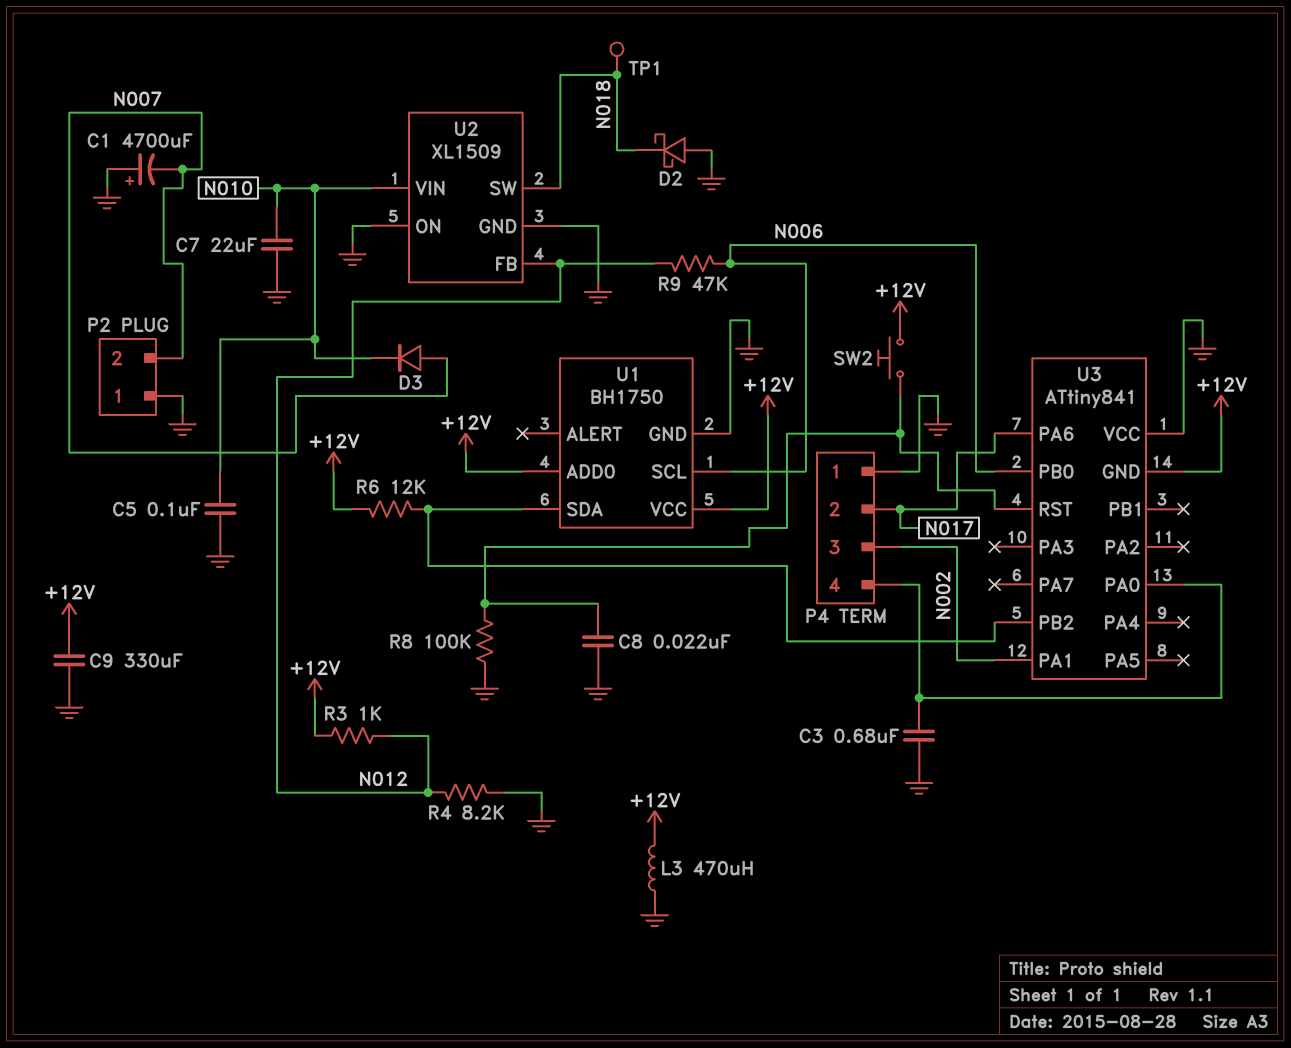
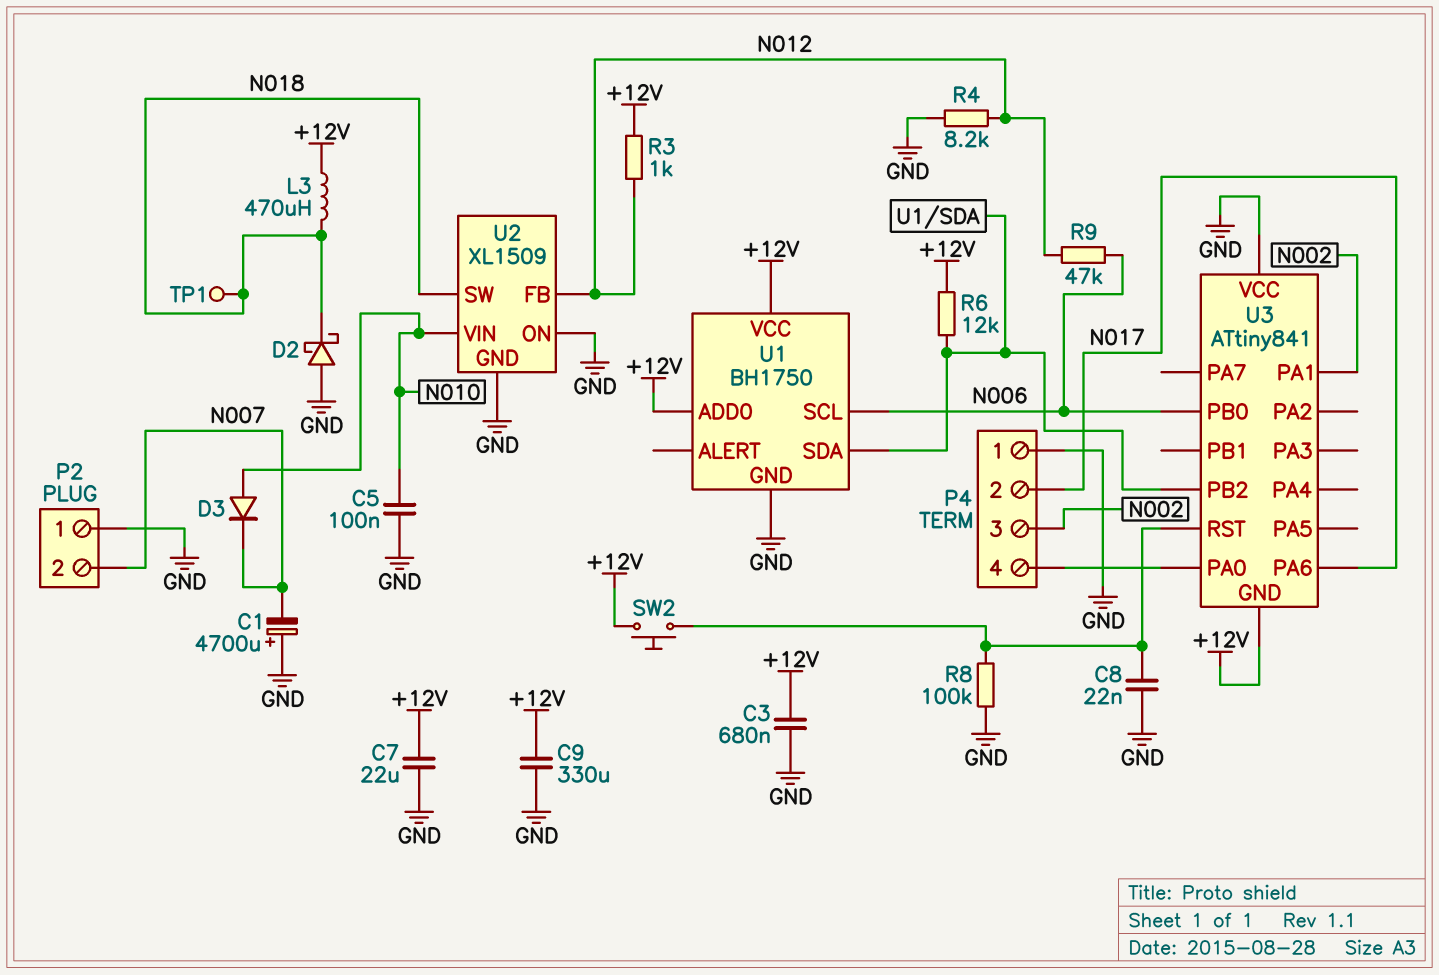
C3: 680nF (GND, P4/4) -> 680nF (+12V, GND)
C7: 22uF (GND, N010) -> 22uF (+12V, GND)
D3: diode (A N007, K N010) -> diode (A N010, K N007)
L3: 470uH (+12V, GND) -> 470uH (+12V, N018)

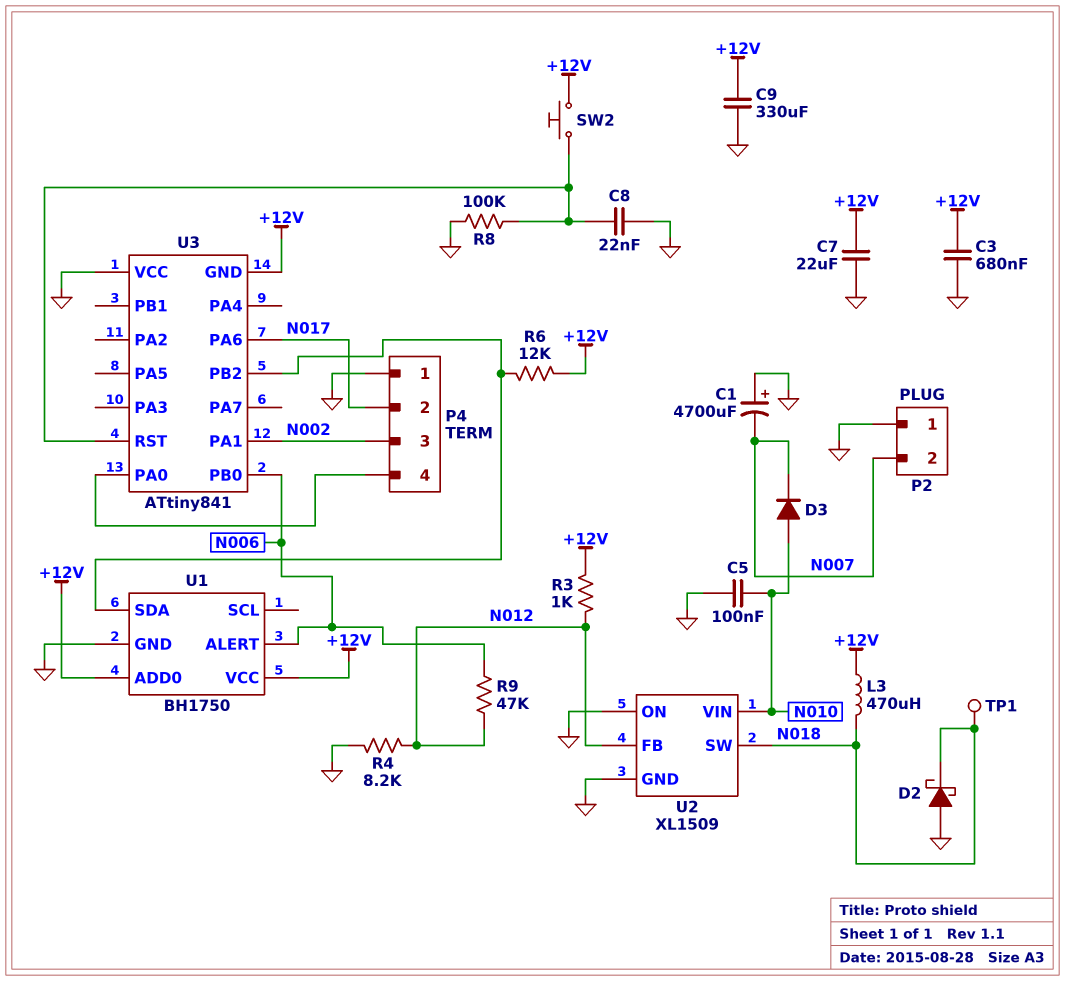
U1 pin ALERT: none -> N006
U1 pin SCL: N006 -> none

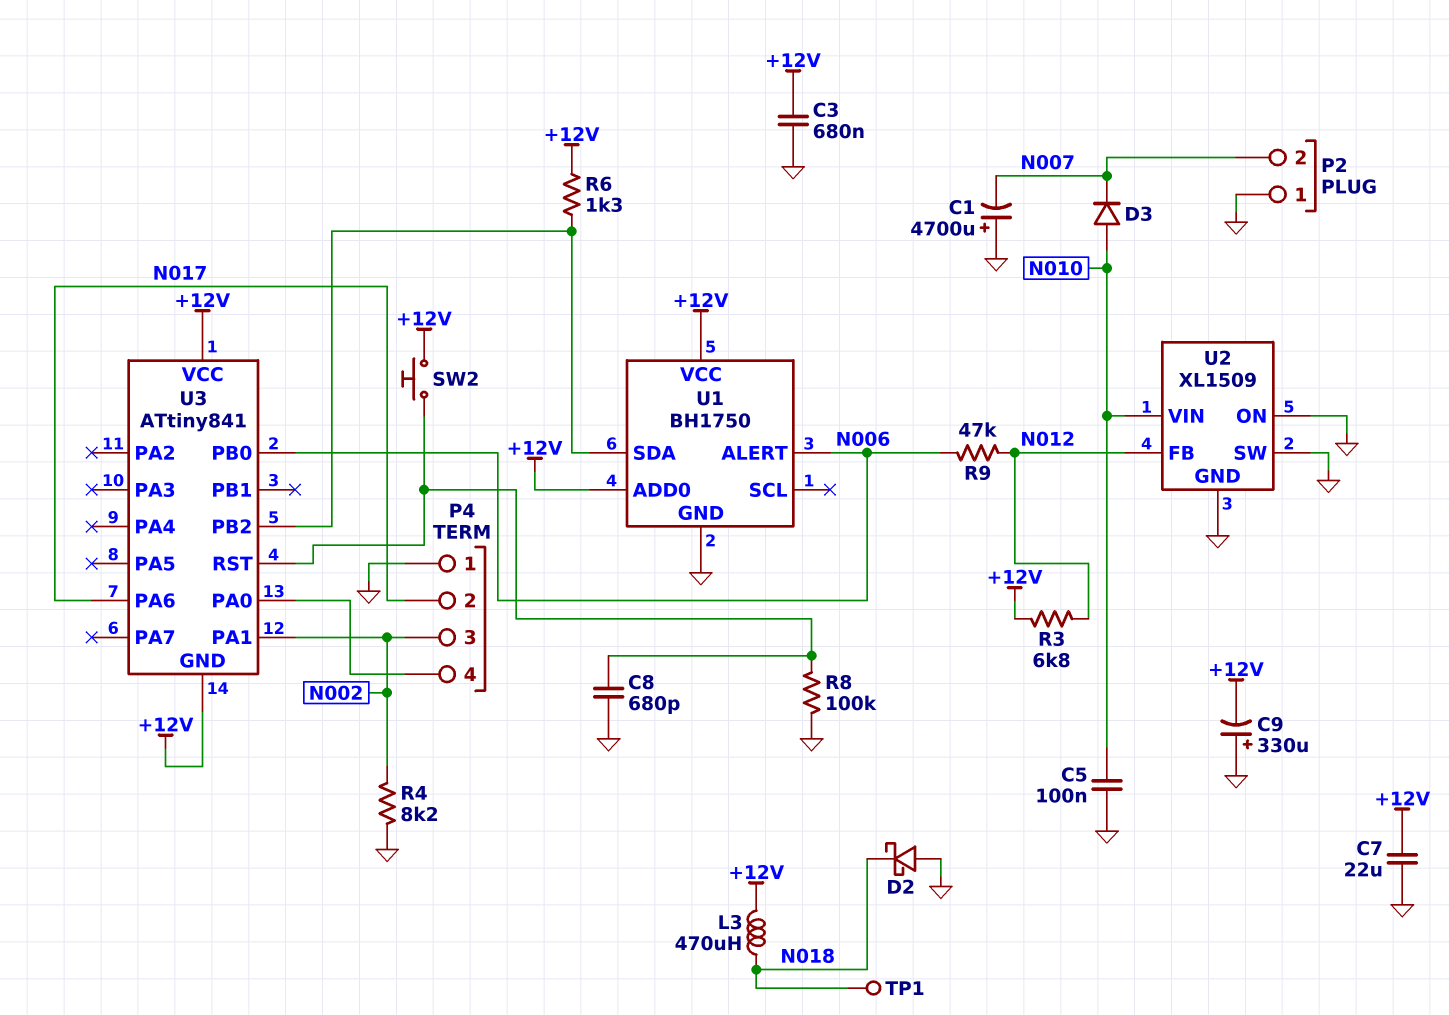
C8: 22nF (GND, U3/RST) -> 680pF (GND, U3/RST)
C9: 330uF (+12V, GND) -> 330uF (plus GND, minus +12V)
R3: 1k (+12V, N012) -> 6.8k (+12V, N012)
R4: 8.2k (GND, N012) -> 8.2k (GND, N002)
R6: 12k (+12V, U1/SDA) -> 1.3k (+12V, U1/SDA)
U2 pin SW: N018 -> GND
U3 pin VCC: GND -> +12V

